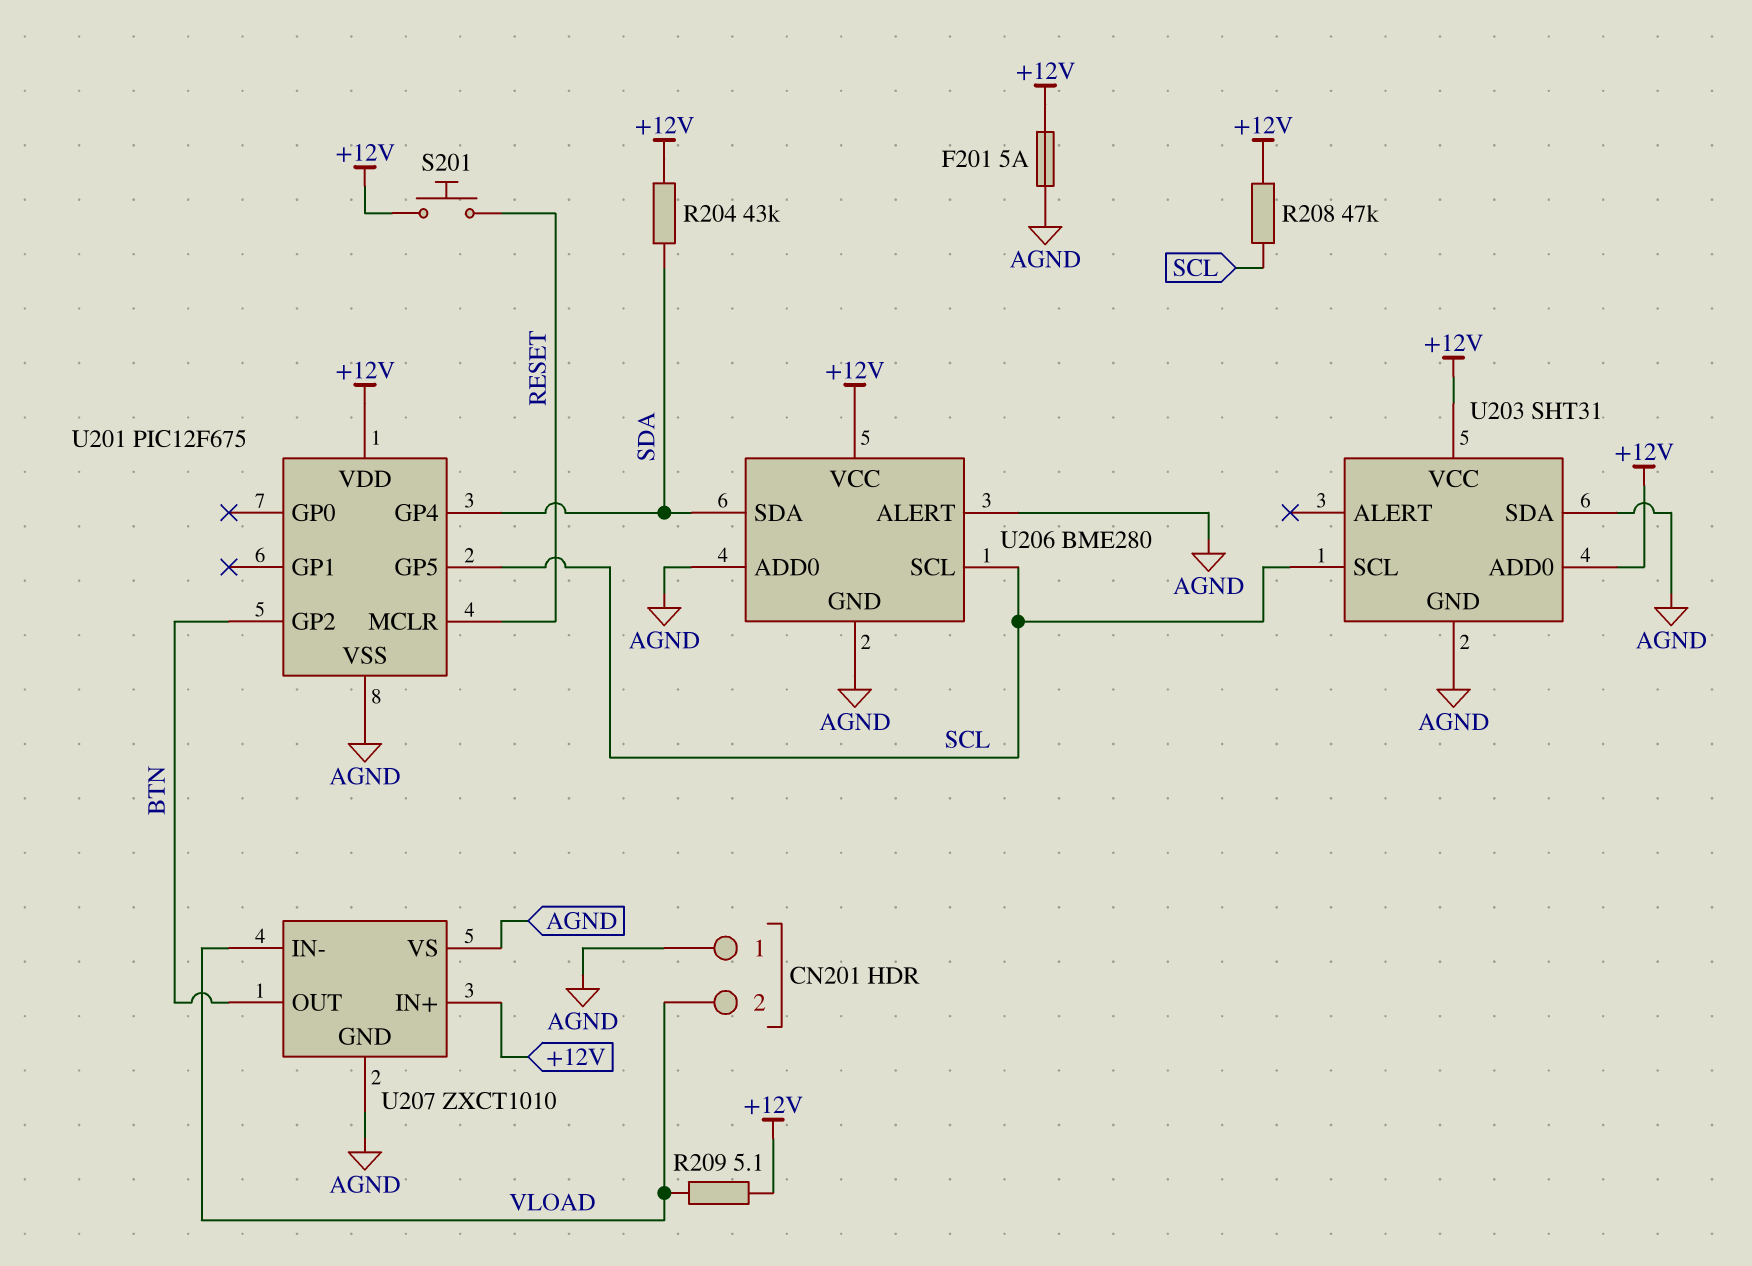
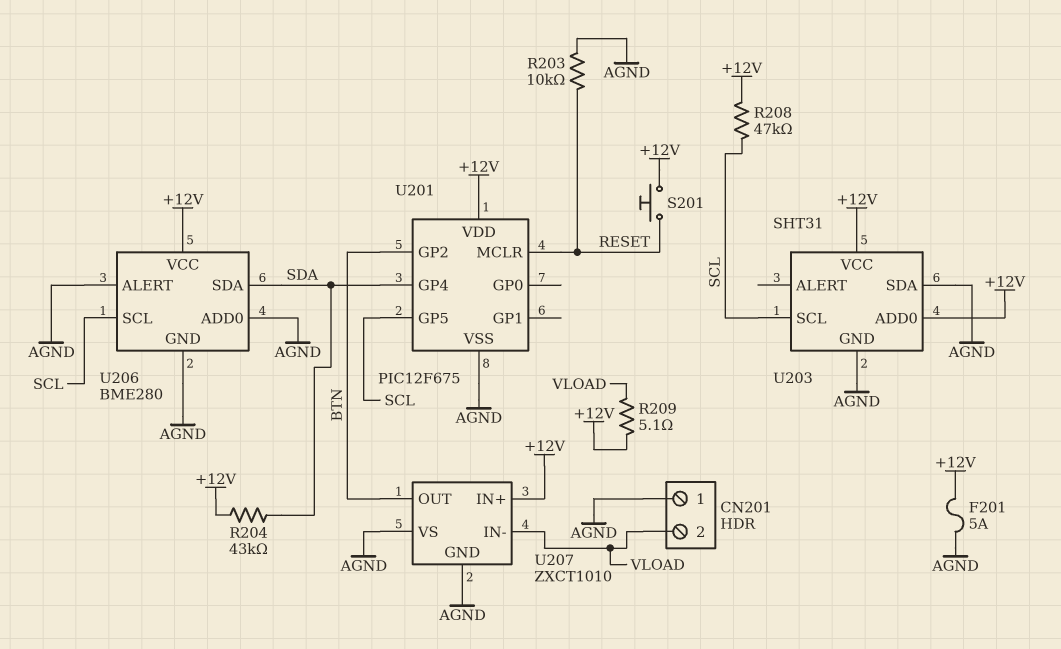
R203: none -> 10k (AGND, RESET)

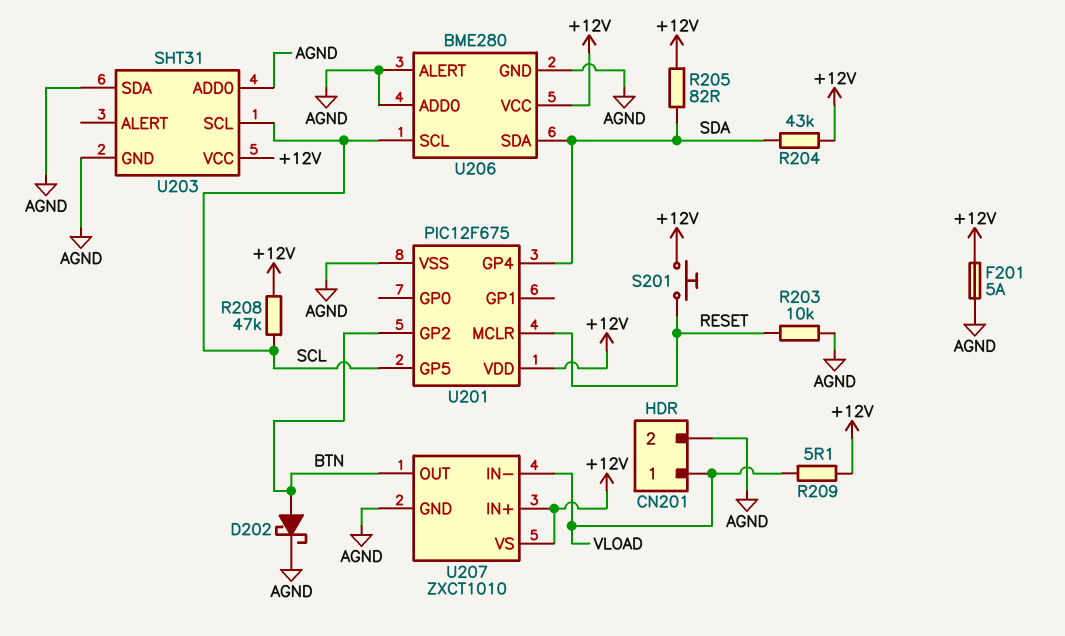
CN201 pin 1: AGND -> VLOAD
CN201 pin 2: VLOAD -> AGND
D202: none -> schottky (A BTN, K AGND)
R205: none -> 82 (+12V, SDA)
U203 pin ADD0: +12V -> AGND
U207 pin VS: AGND -> +12V

